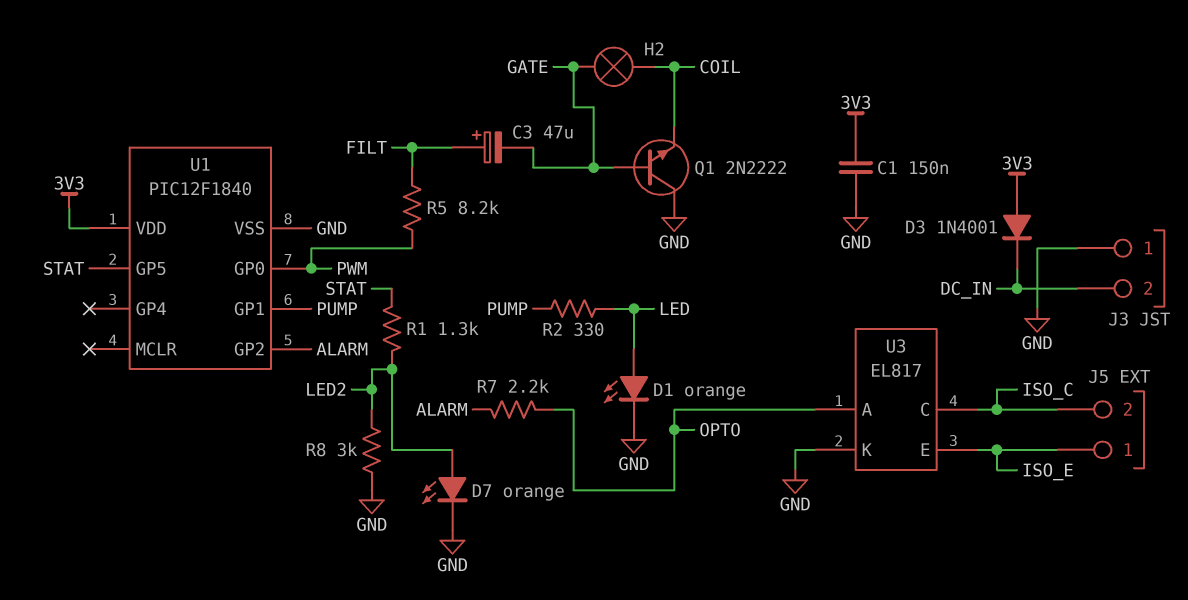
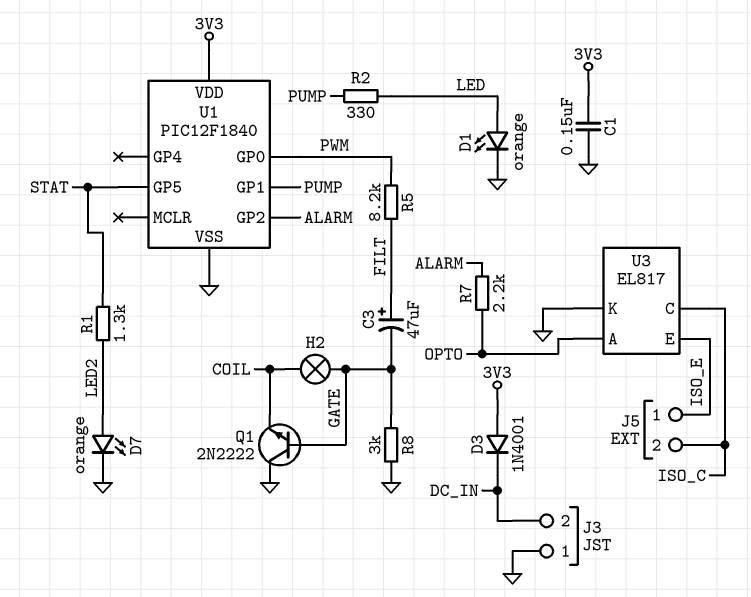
R8: 3k (GND, LED2) -> 3k (GATE, GND)

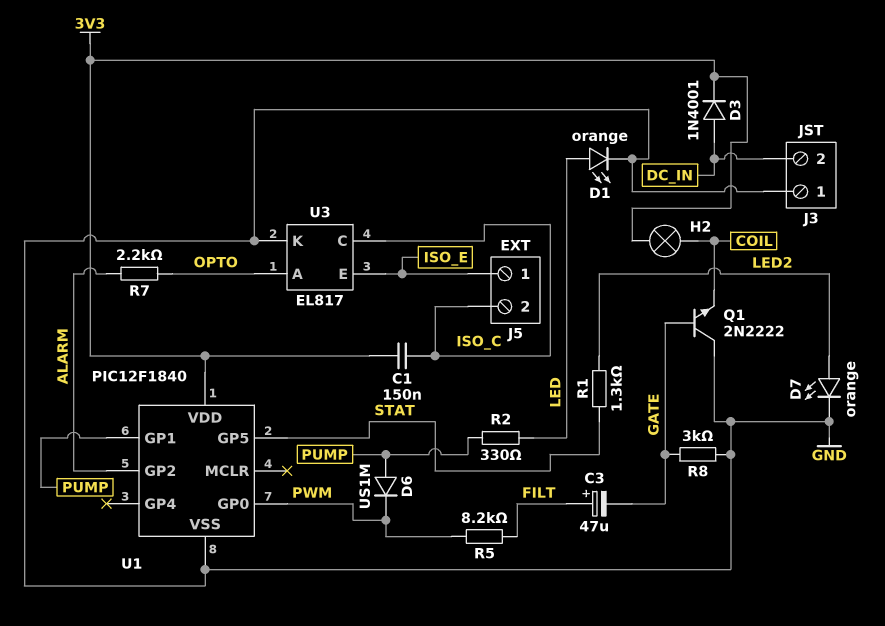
C1: 150nF (3V3, GND) -> 150nF (3V3, ISO_C)
D3: diode 1N4001 (A 3V3, K DC_IN) -> diode 1N4001 (A DC_IN, K 3V3)
D6: none -> diode US1M (A PUMP, K PWM)
H2: lamp (COIL, GATE) -> lamp (3V3, COIL)

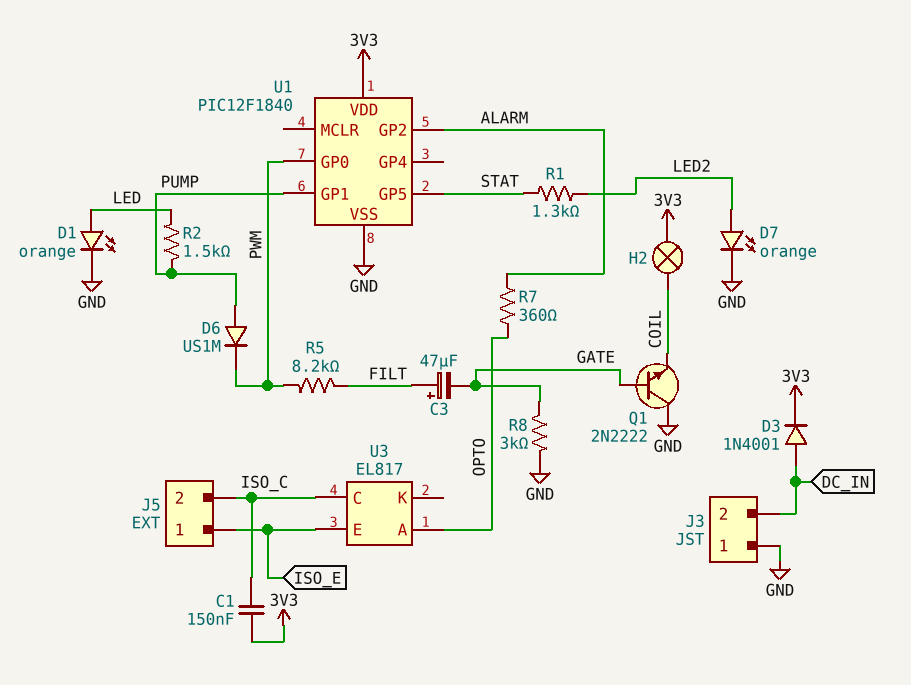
R2: 330 (LED, PUMP) -> 1.5k (LED, PUMP)
R7: 2.2k (ALARM, OPTO) -> 360 (ALARM, OPTO)
U3 pin K: GND -> none

